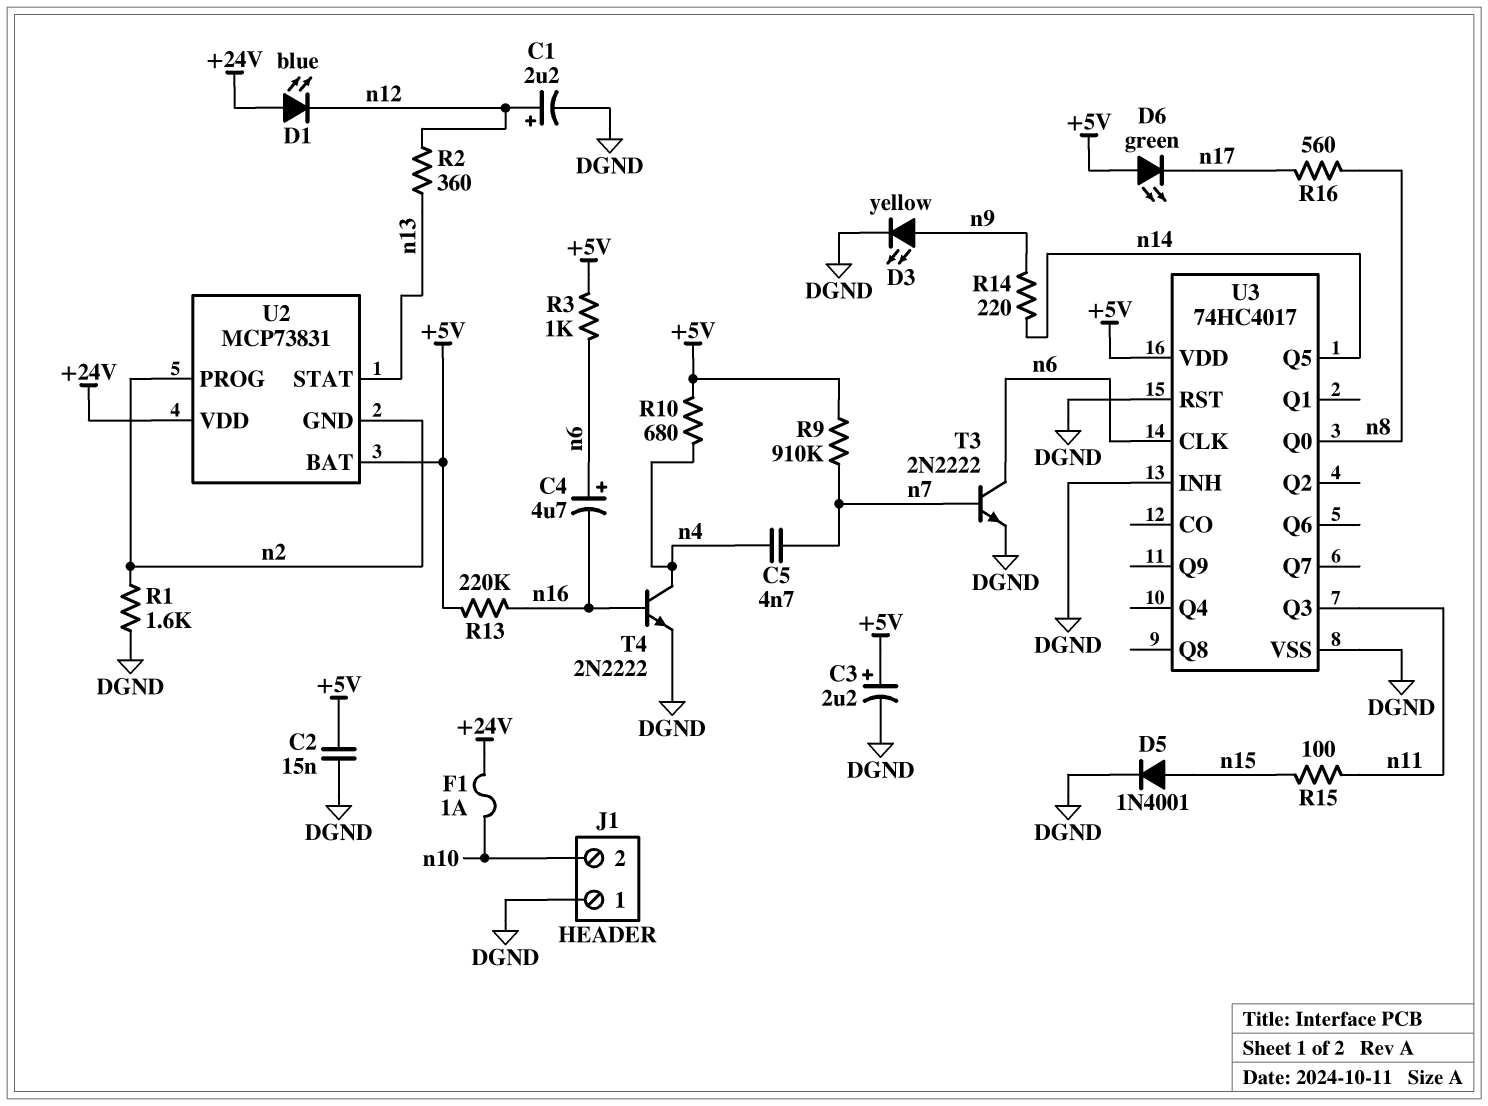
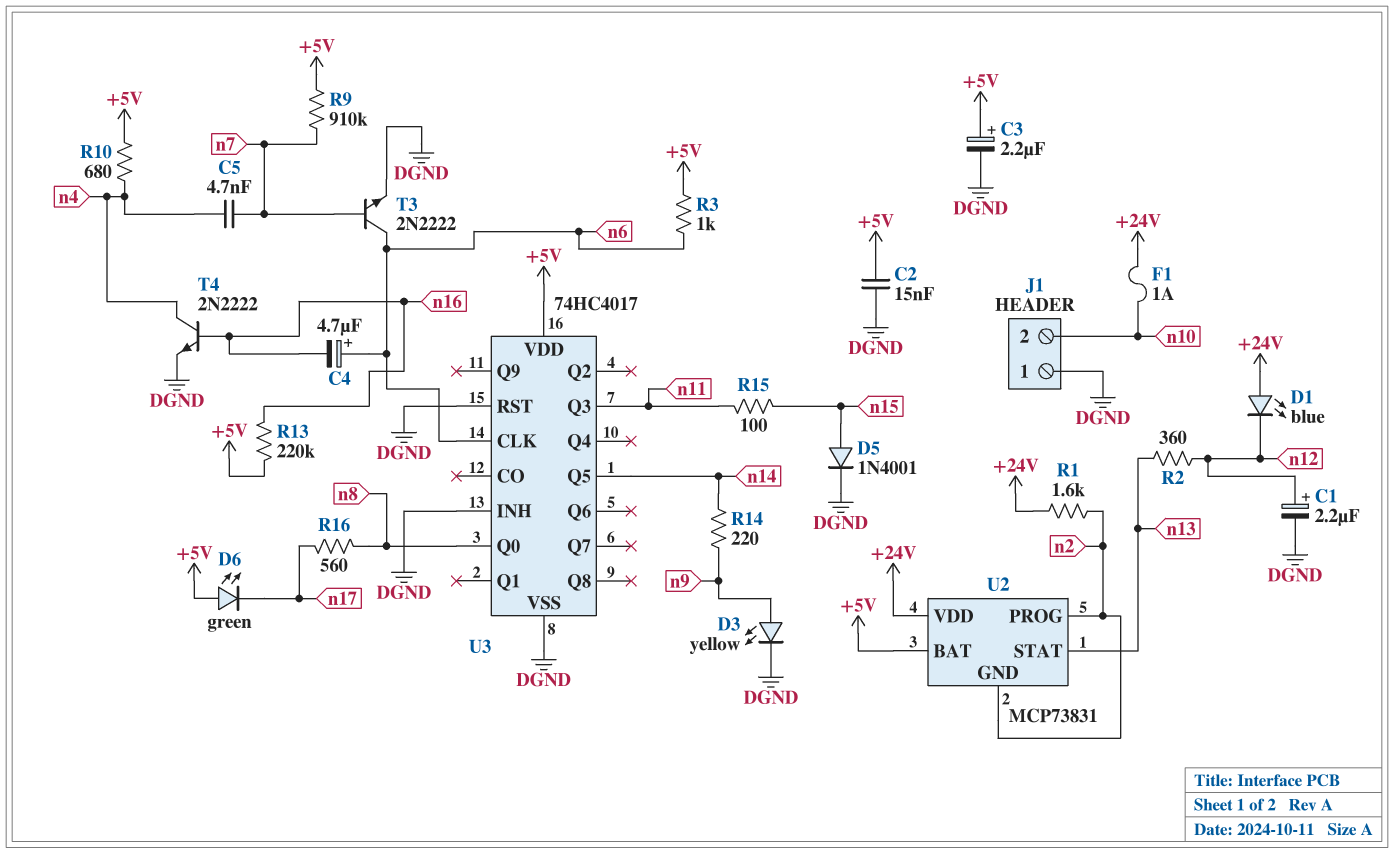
R1: 1.6k (DGND, n2) -> 1.6k (+24V, n2)

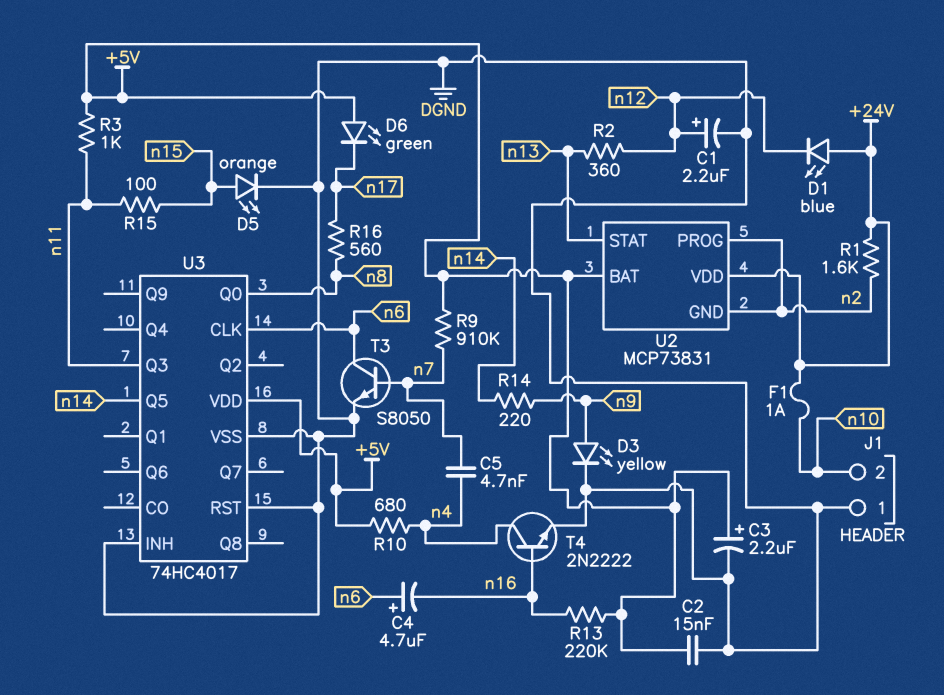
D5: diode 1N4001 (A n15, K DGND) -> LED orange (A n15, K DGND)
R3: 1k (+5V, n6) -> 1k (+5V, n11)
T3: NPN 2N2222 (B n7, C n6, E DGND) -> NPN S8050 (B n7, C n6, E DGND)

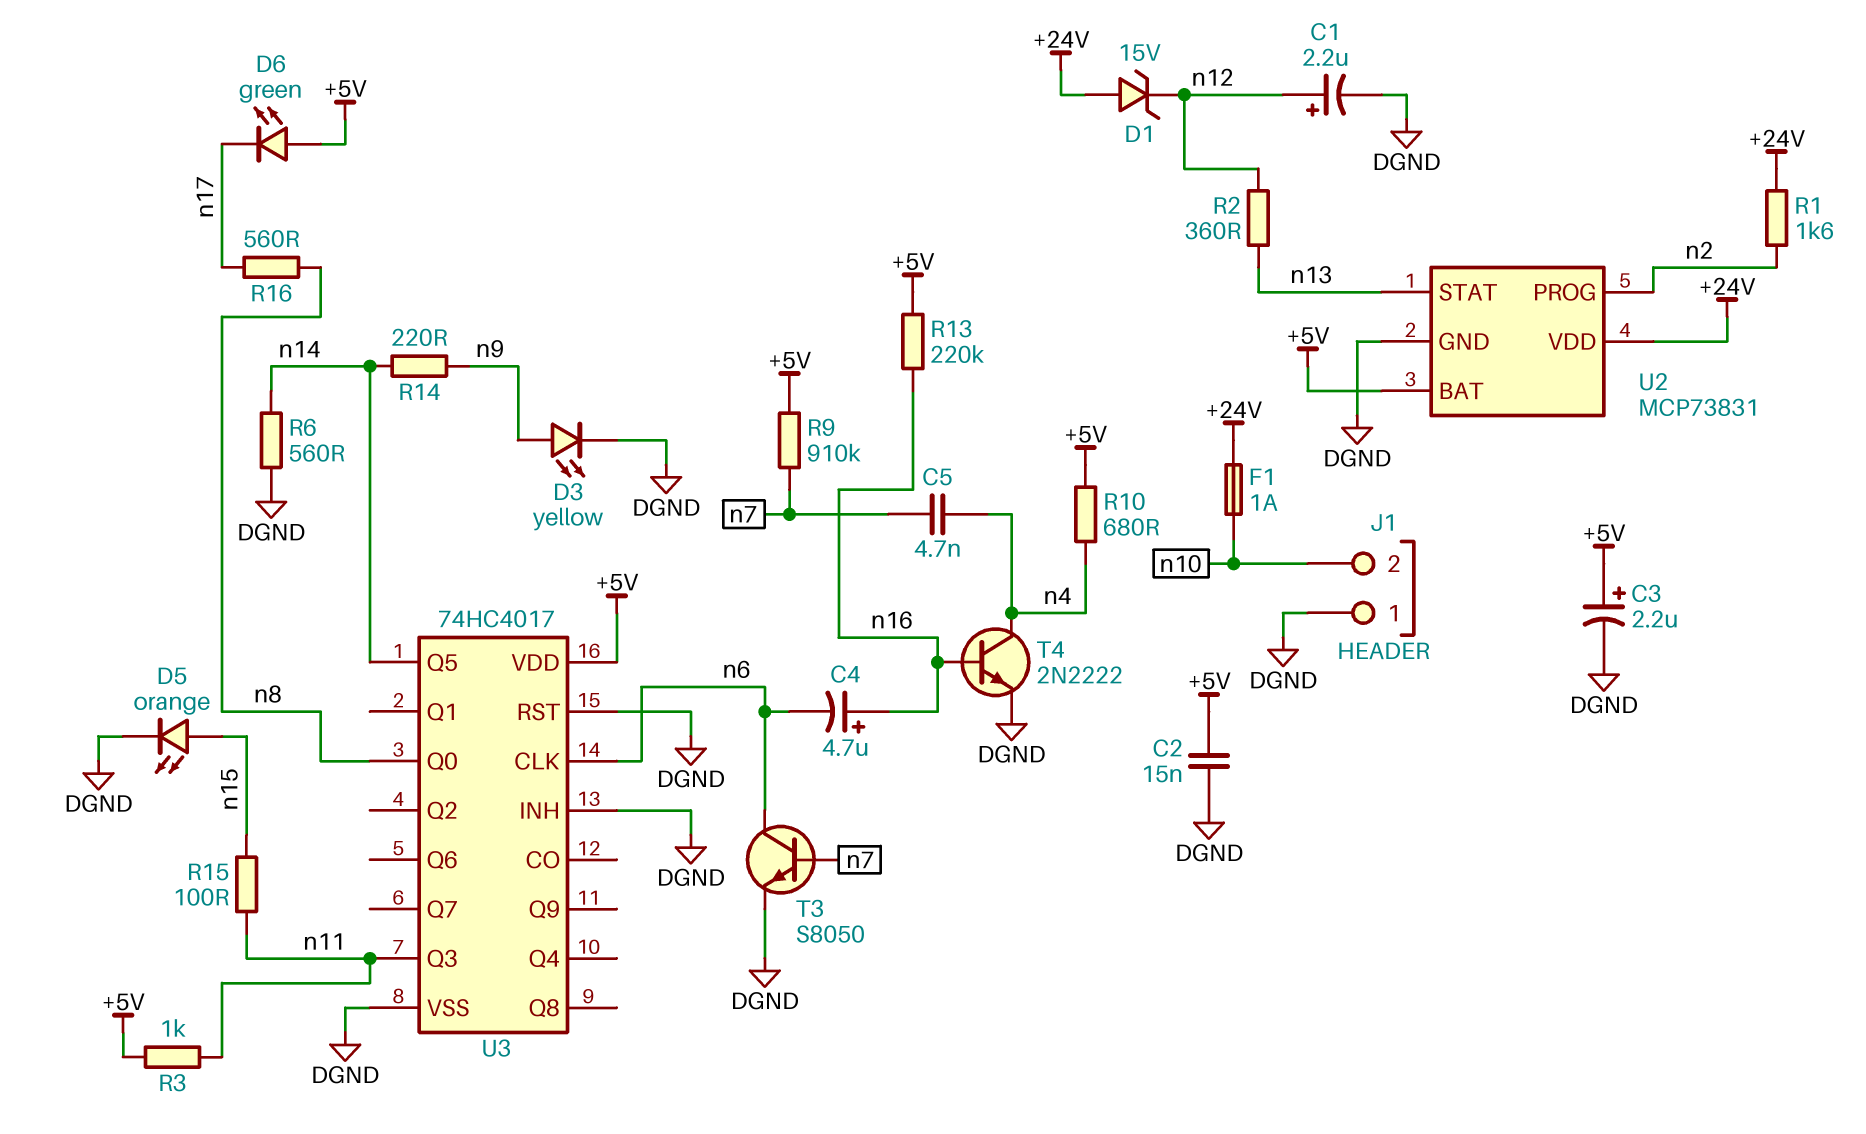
C4: 4.7uF (plus n6, minus n16) -> 4.7uF (plus n16, minus n6)
D1: LED blue (A +24V, K n12) -> zener 15V (A +24V, K n12)
R6: none -> 560 (DGND, n14)
U2 pin GND: n2 -> DGND

